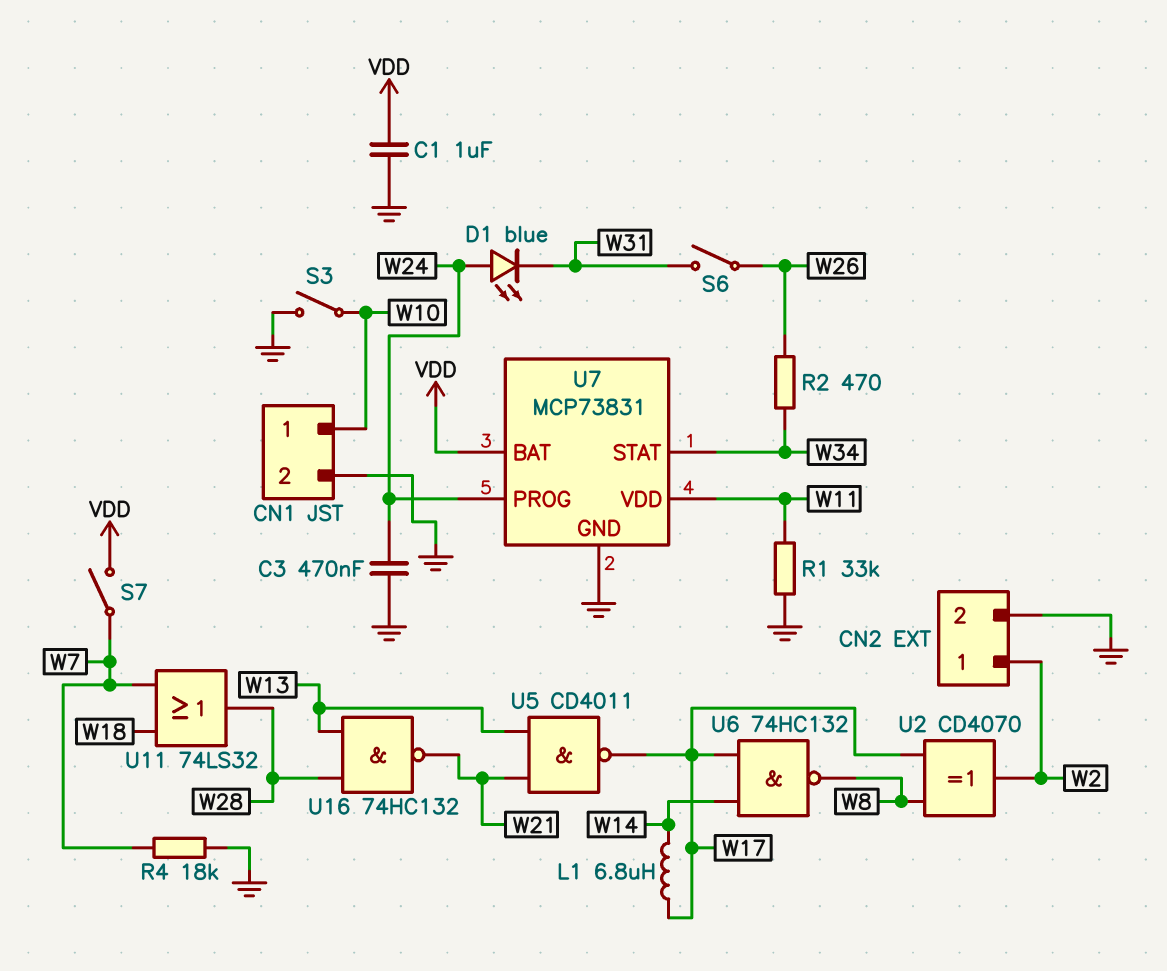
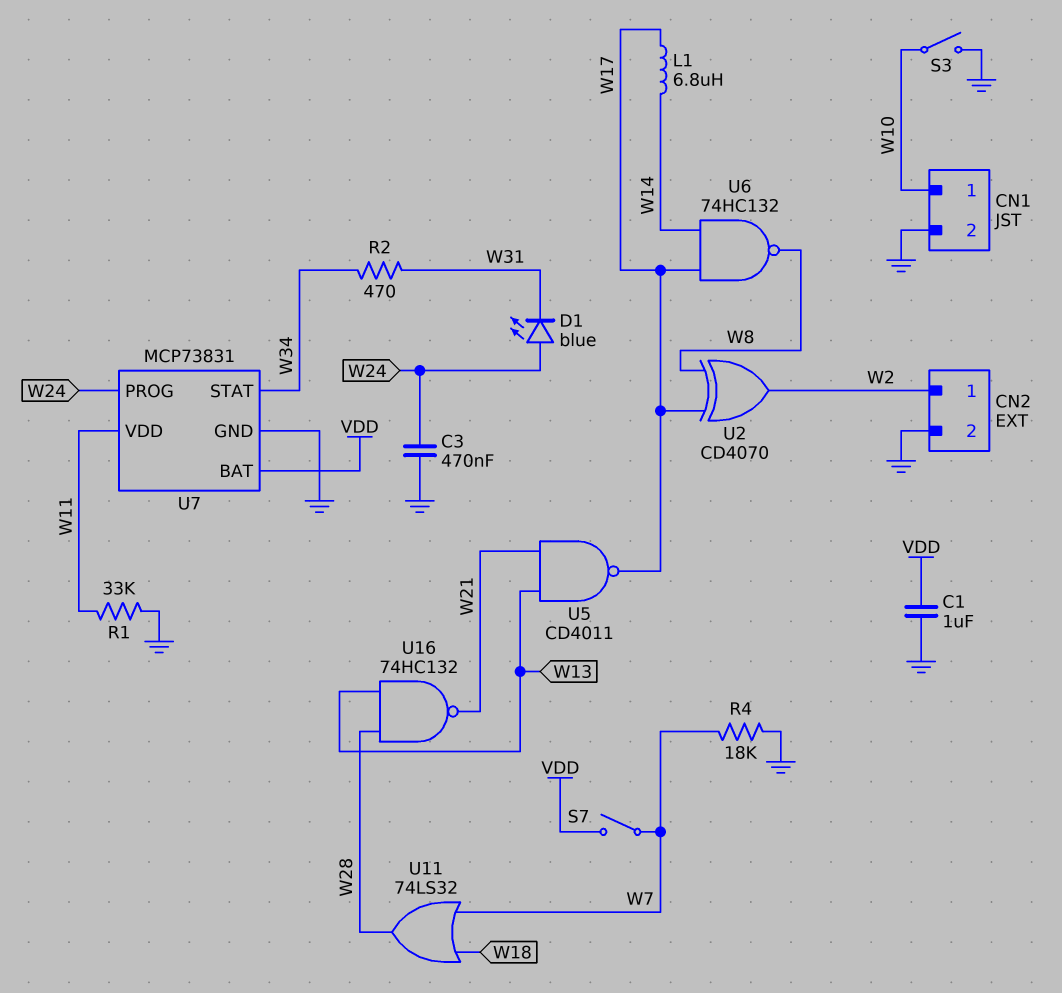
R2: 470 (W26, W34) -> 470 (W31, W34)
S6: switch (W26, W31) -> none

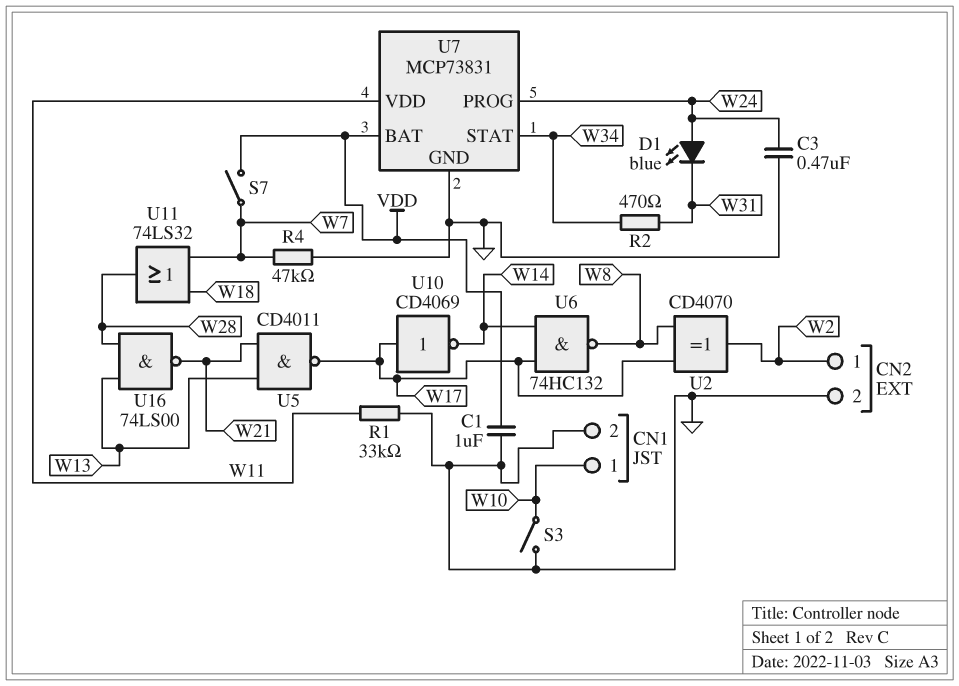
L1: 6.8uH (W14, W17) -> none
R4: 18k (GND, W7) -> 47k (GND, W7)
U10: none -> NOT CD4069 (in W17, out W14)
U16: NAND 74HC132 (in W13, in W28, out W21) -> NAND 74LS00 (in W13, in W28, out W21)

